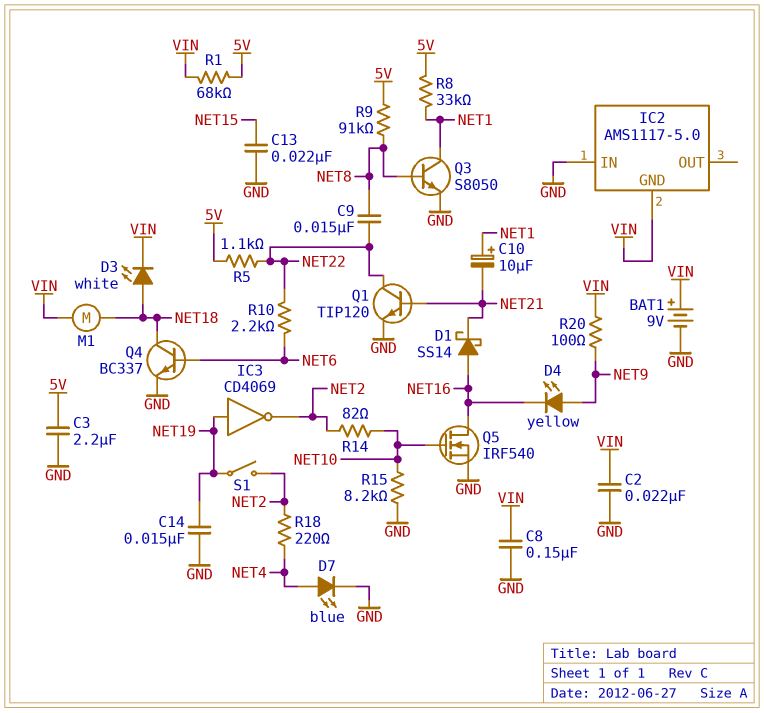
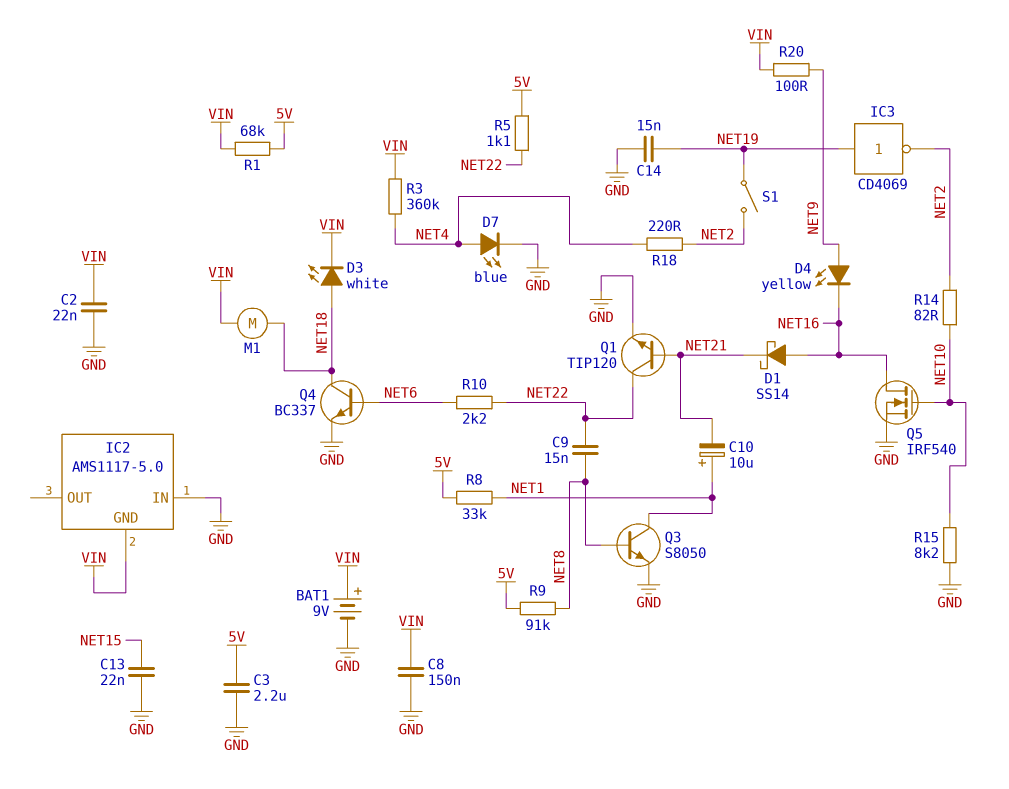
R3: none -> 360k (NET4, VIN)

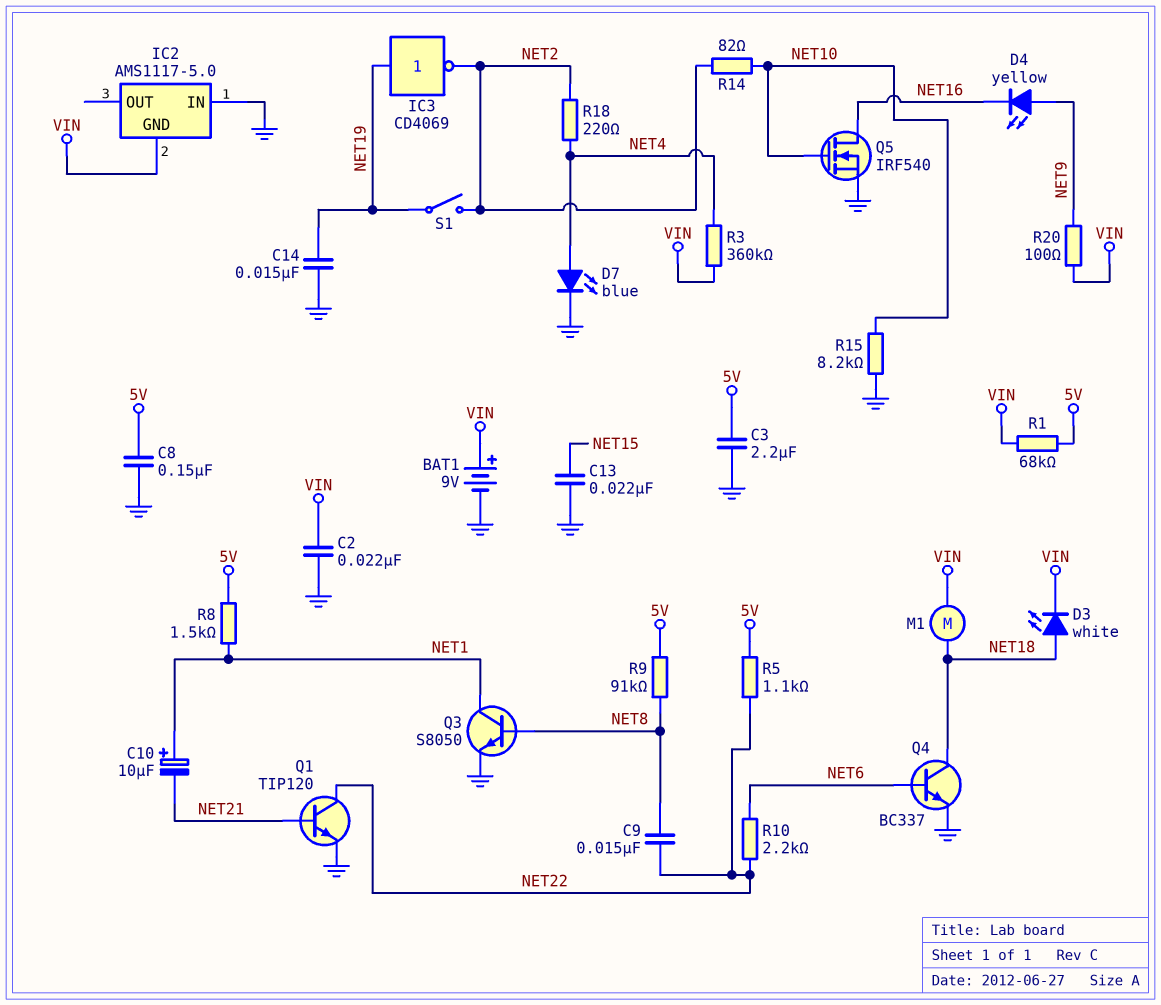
C8: 150nF (GND, VIN) -> 150nF (5V, GND)
D1: schottky SS14 (A NET16, K NET21) -> none
R8: 33k (5V, NET1) -> 1.5k (5V, NET1)

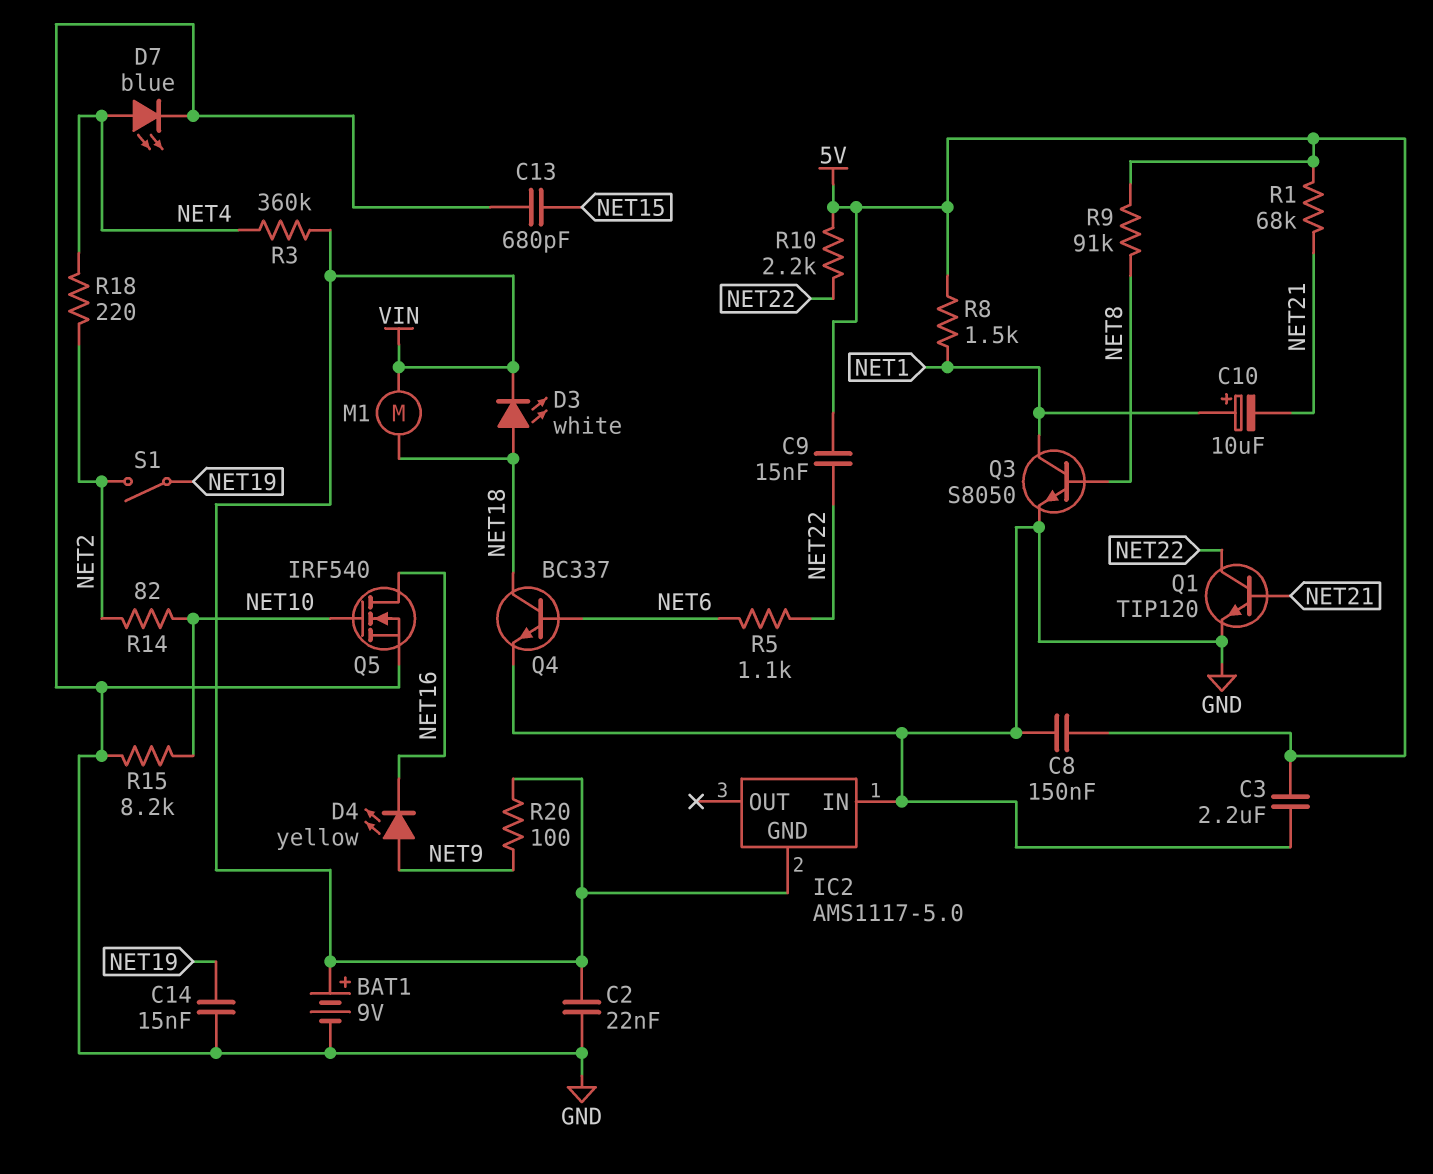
C9: 15nF (NET8, NET22) -> 15nF (5V, NET22)
C13: 22nF (GND, NET15) -> 680pF (GND, NET15)
IC3: NOT CD4069 (in NET19, out NET2) -> none
R1: 68k (5V, VIN) -> 68k (5V, NET21)
R5: 1.1k (5V, NET22) -> 1.1k (NET6, NET22)
R10: 2.2k (NET6, NET22) -> 2.2k (5V, NET22)

